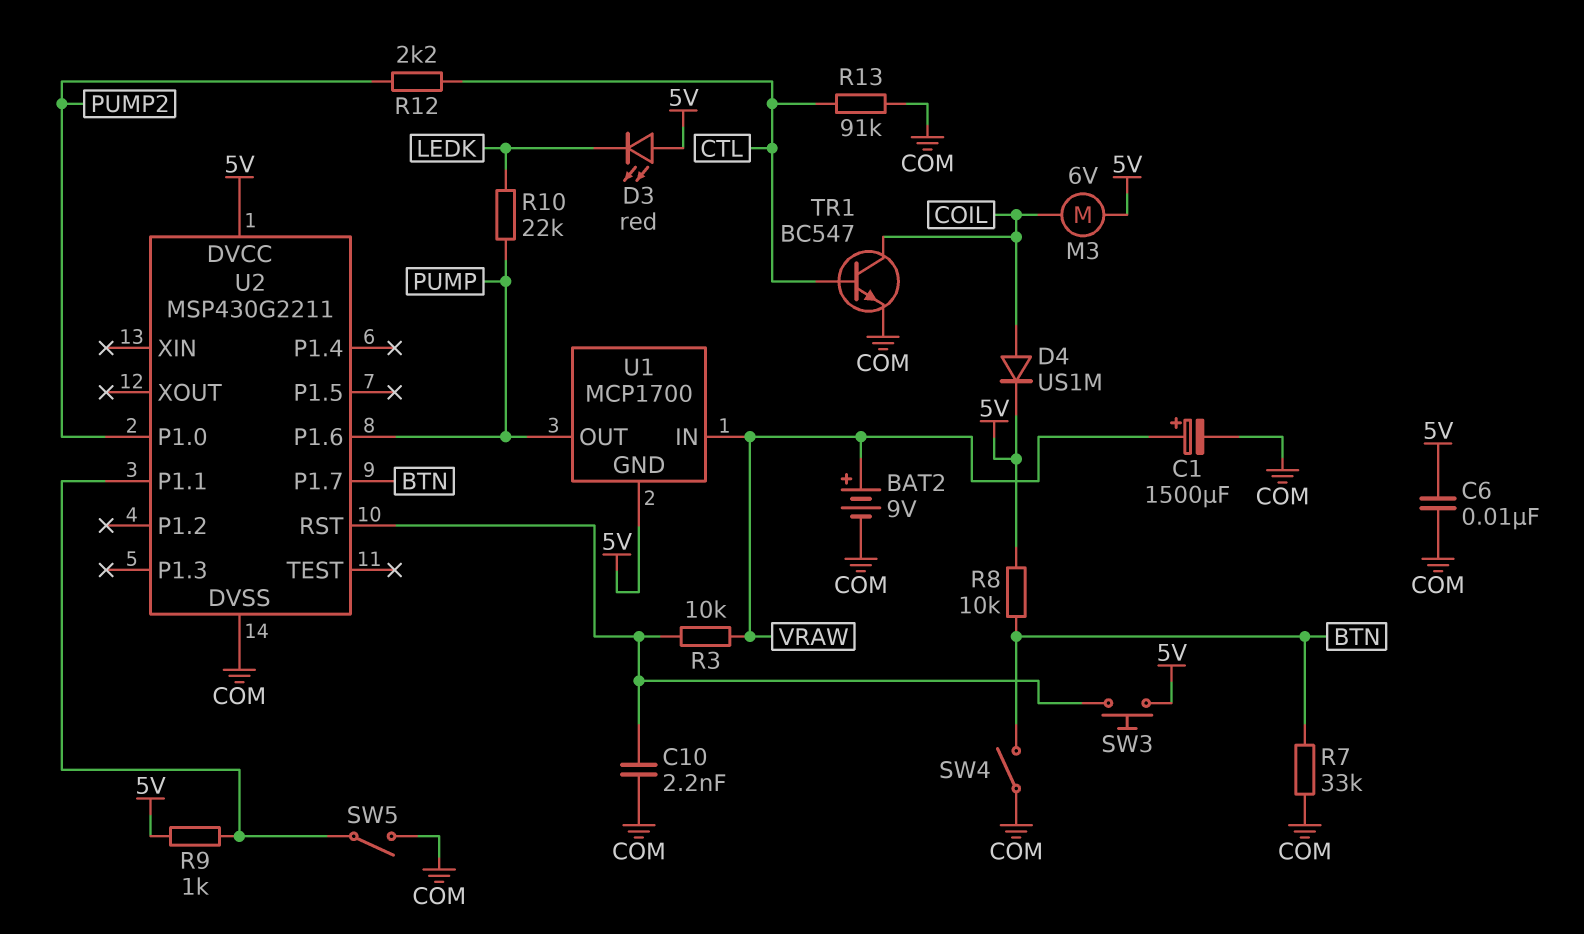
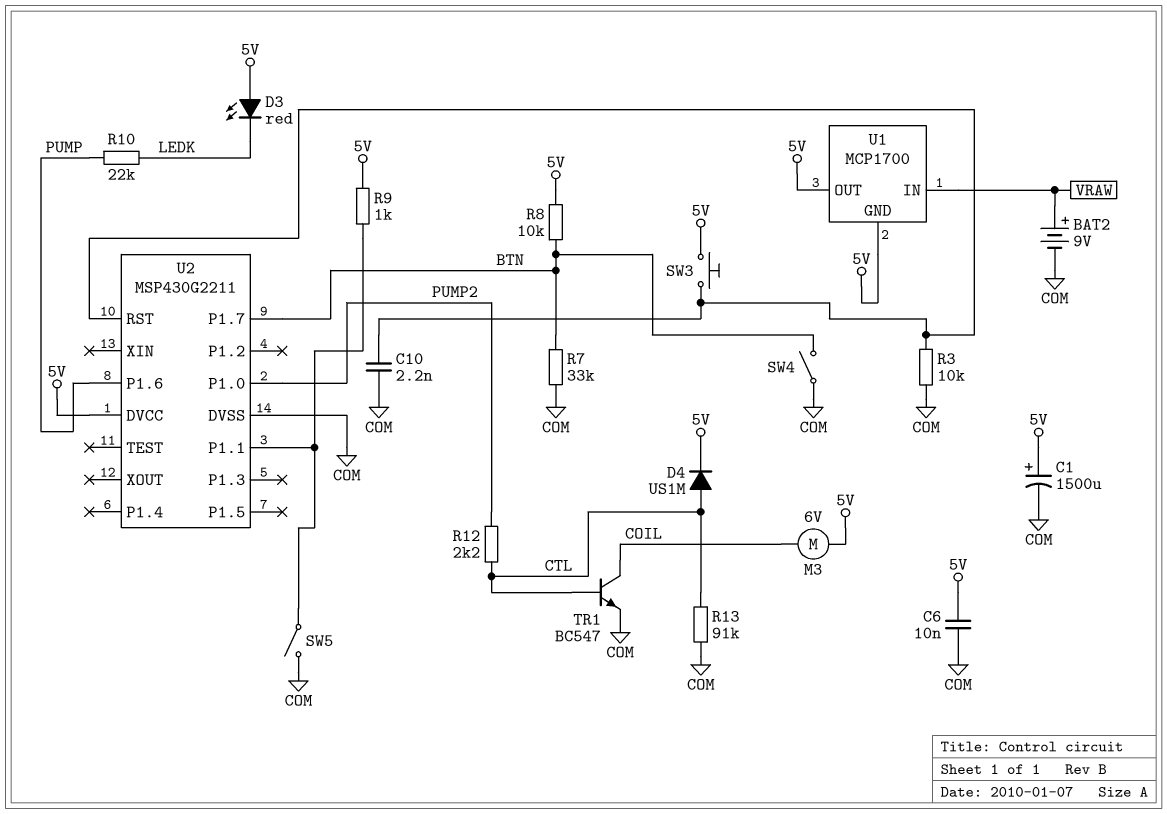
C1: 1500uF (plus VRAW, minus COM) -> 1500uF (plus 5V, minus COM)
D4: diode US1M (A COIL, K 5V) -> diode US1M (A CTL, K 5V)
R3: 10k (U2/RST, VRAW) -> 10k (COM, U2/RST)
U1 pin OUT: PUMP -> 5V

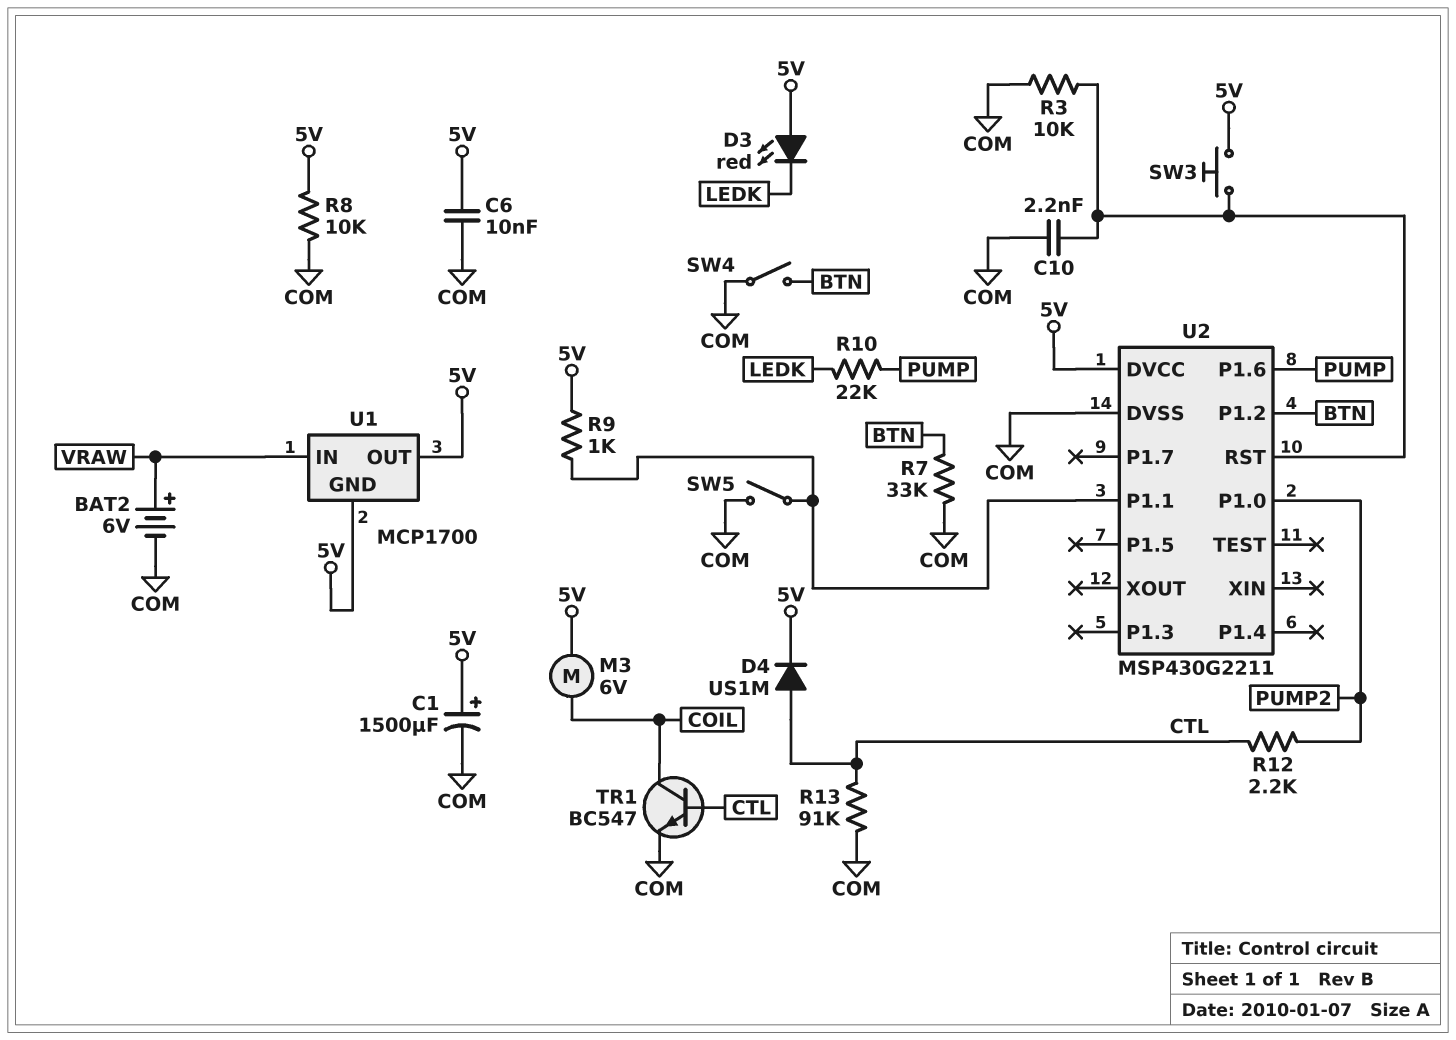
BAT2: 9V (plus VRAW, minus COM) -> 6V (plus VRAW, minus COM)
R8: 10k (5V, BTN) -> 10k (5V, COM)
U2 pin P1.2: none -> BTN
U2 pin P1.7: BTN -> none

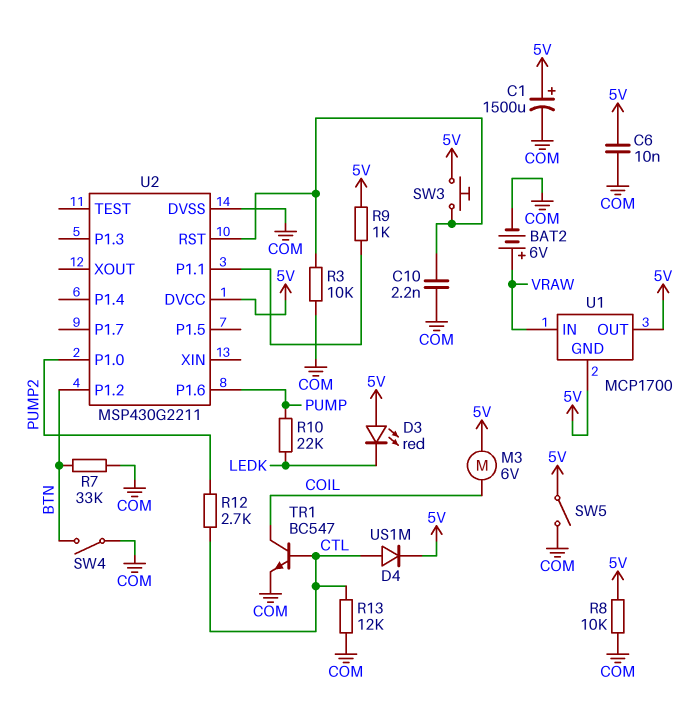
R12: 2.2k (CTL, PUMP2) -> 2.7k (CTL, PUMP2)
R13: 91k (COM, CTL) -> 12k (COM, CTL)
SW5: switch (COM, U2/P1.1) -> switch (5V, COM)

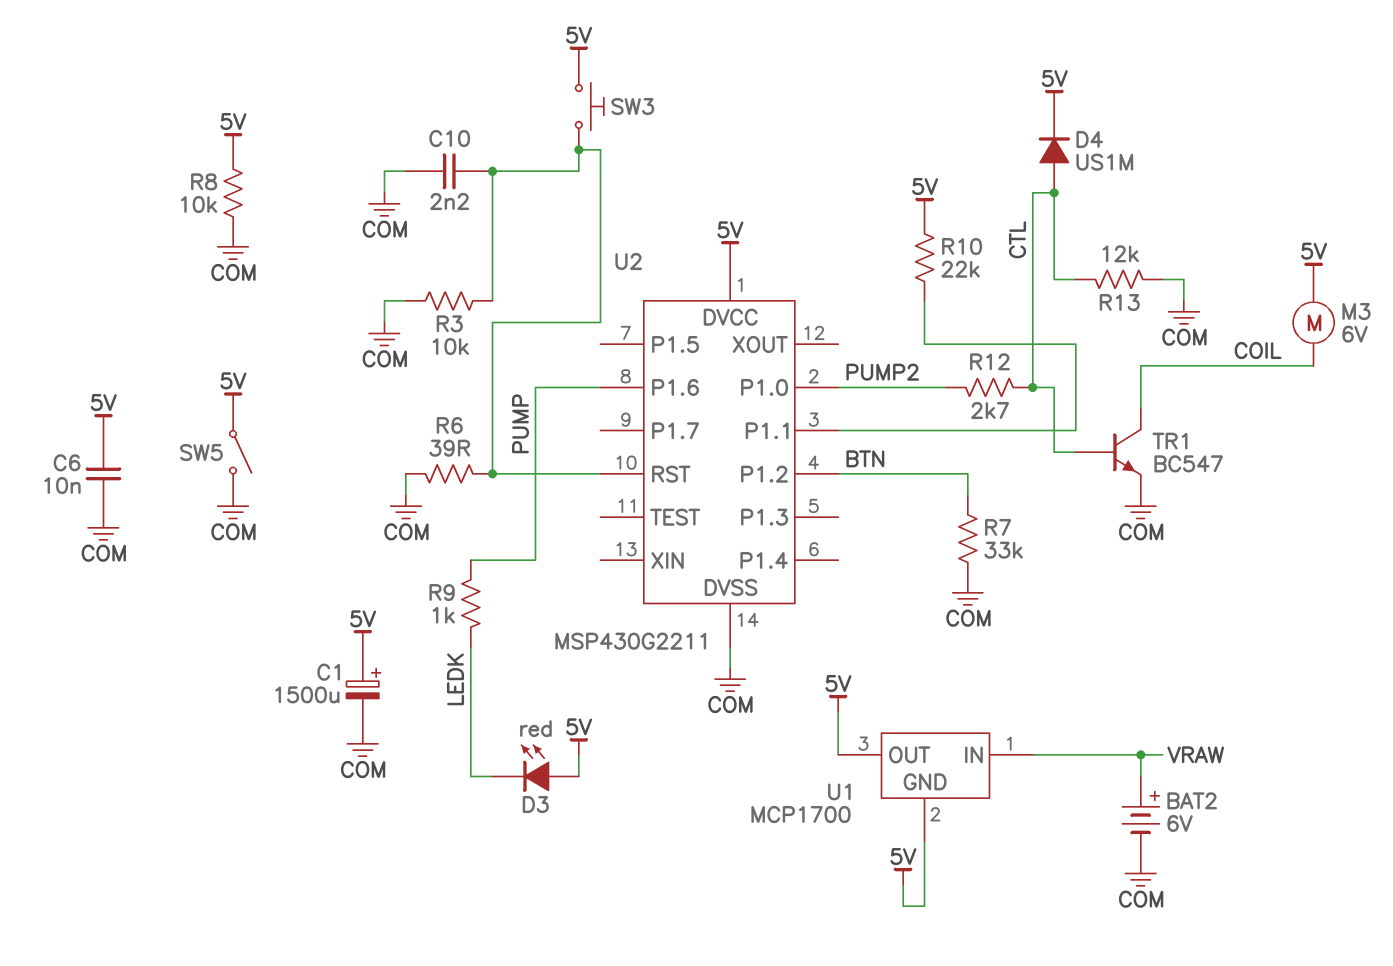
R6: none -> 39 (COM, U2/RST)
R9: 1k (5V, U2/P1.1) -> 1k (LEDK, PUMP)
R10: 22k (LEDK, PUMP) -> 22k (5V, U2/P1.1)
SW4: switch (BTN, COM) -> none

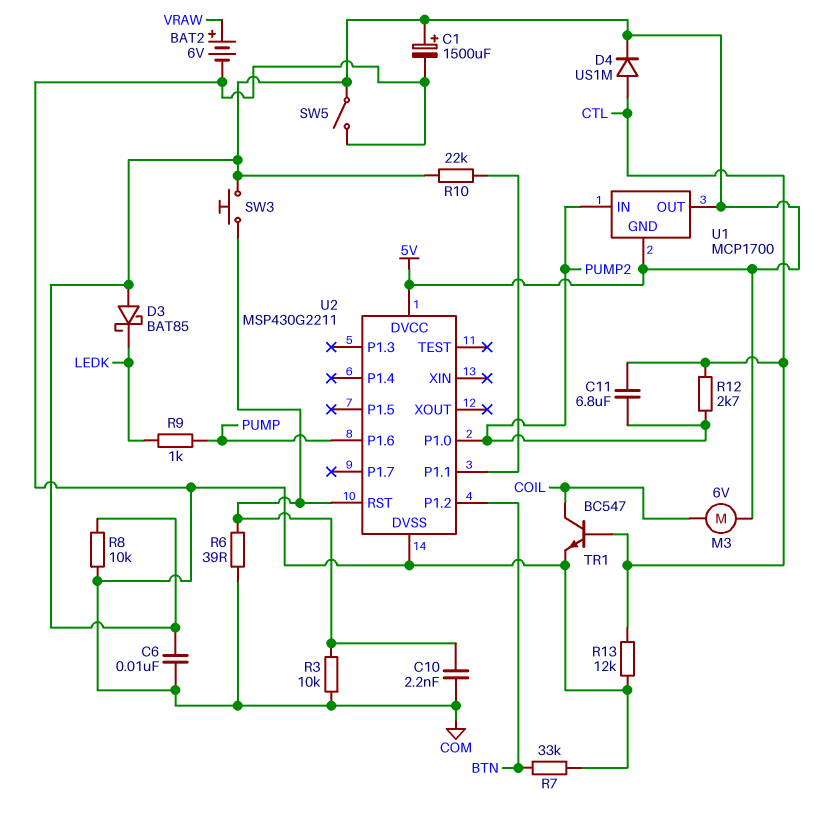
C11: none -> 6.8uF (CTL, PUMP2)
D3: LED red (A 5V, K LEDK) -> schottky BAT85 (A 5V, K LEDK)
U1 pin IN: VRAW -> PUMP2

